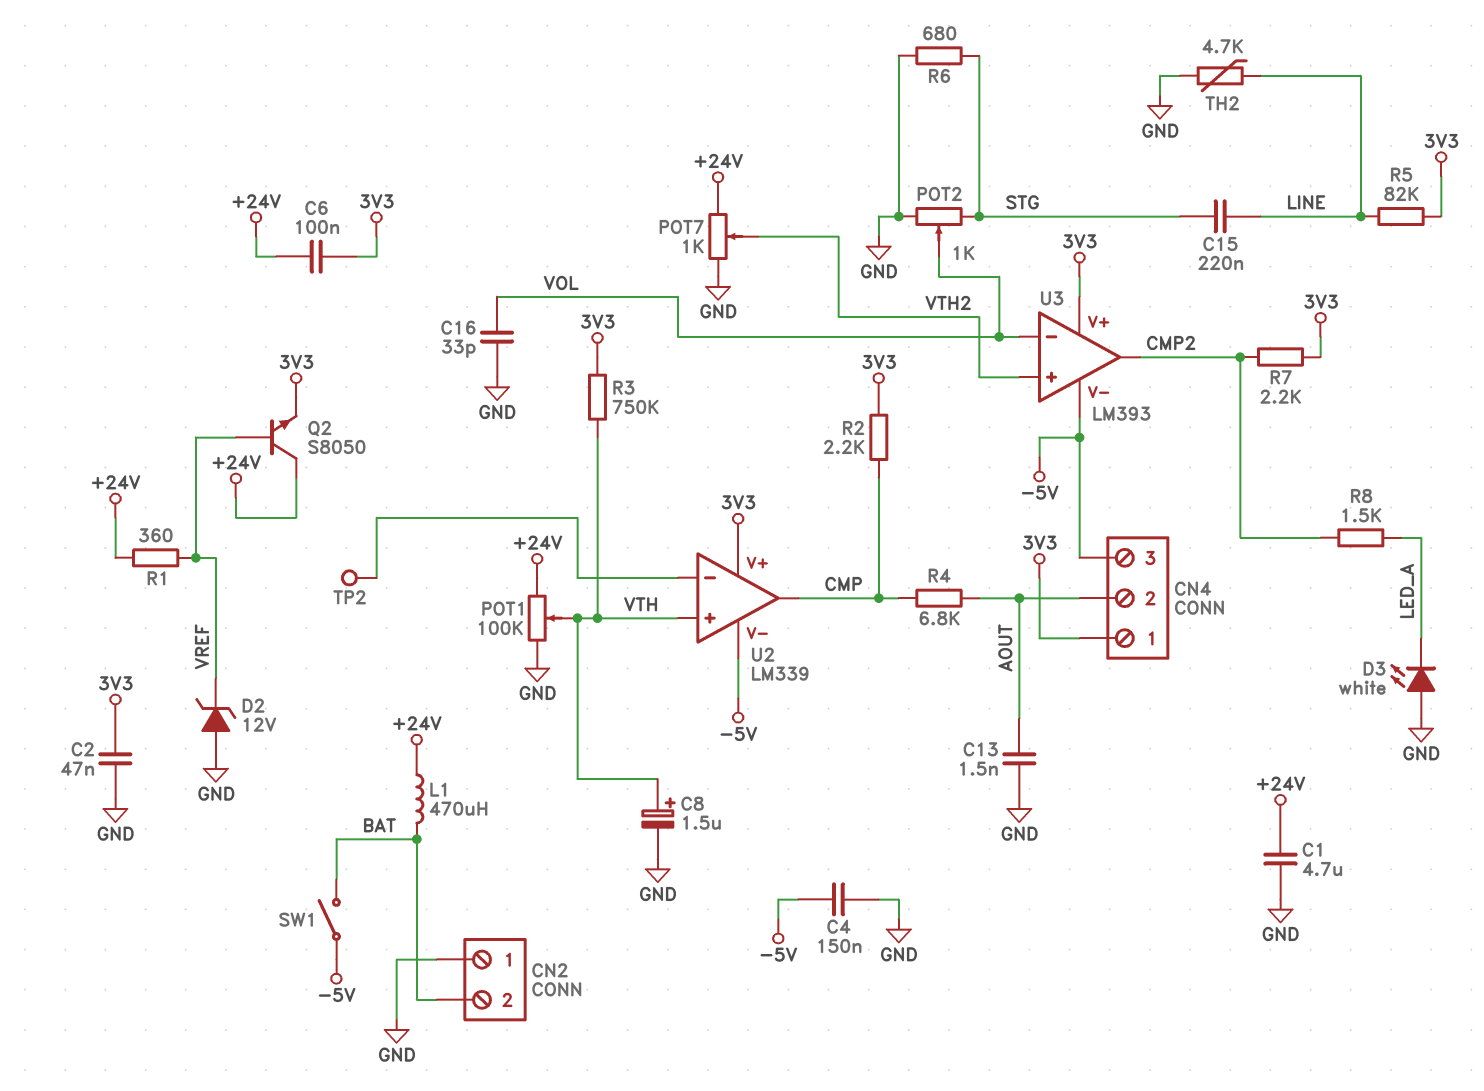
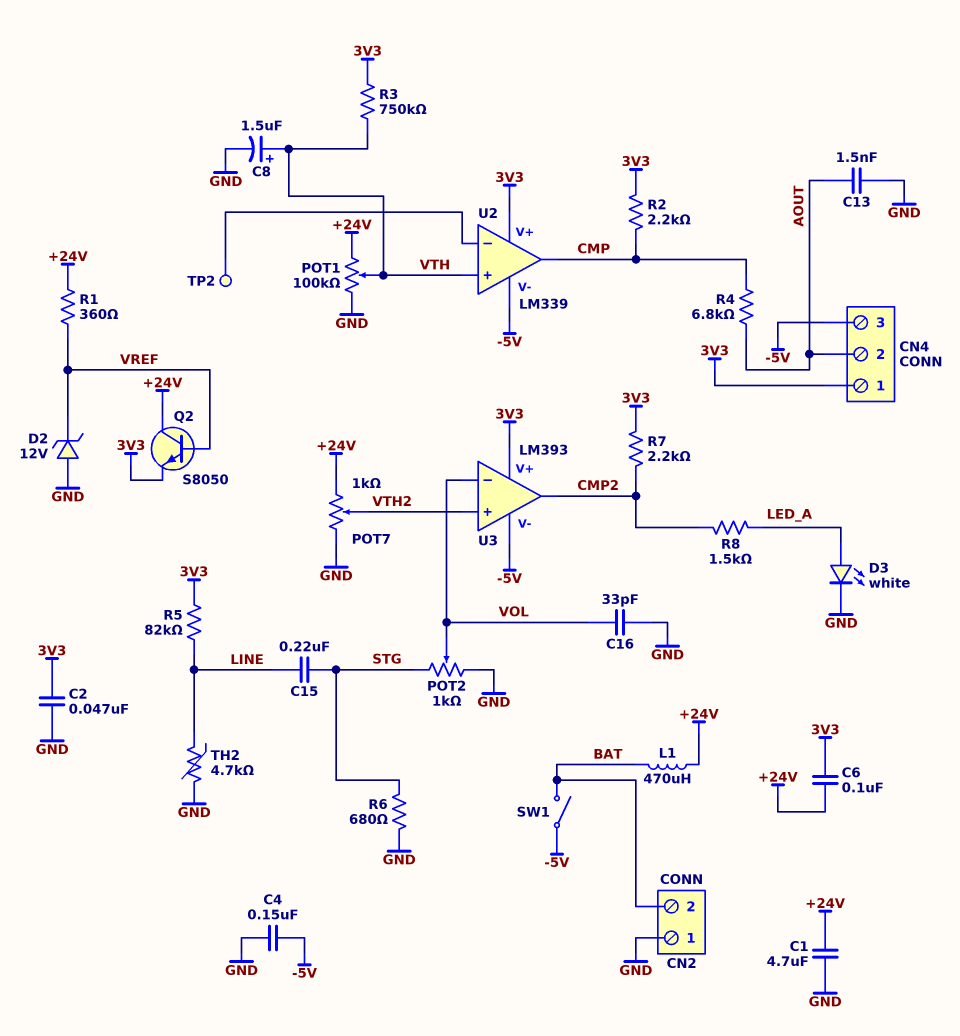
D3: LED white (A GND, K LED_A) -> LED white (A LED_A, K GND)

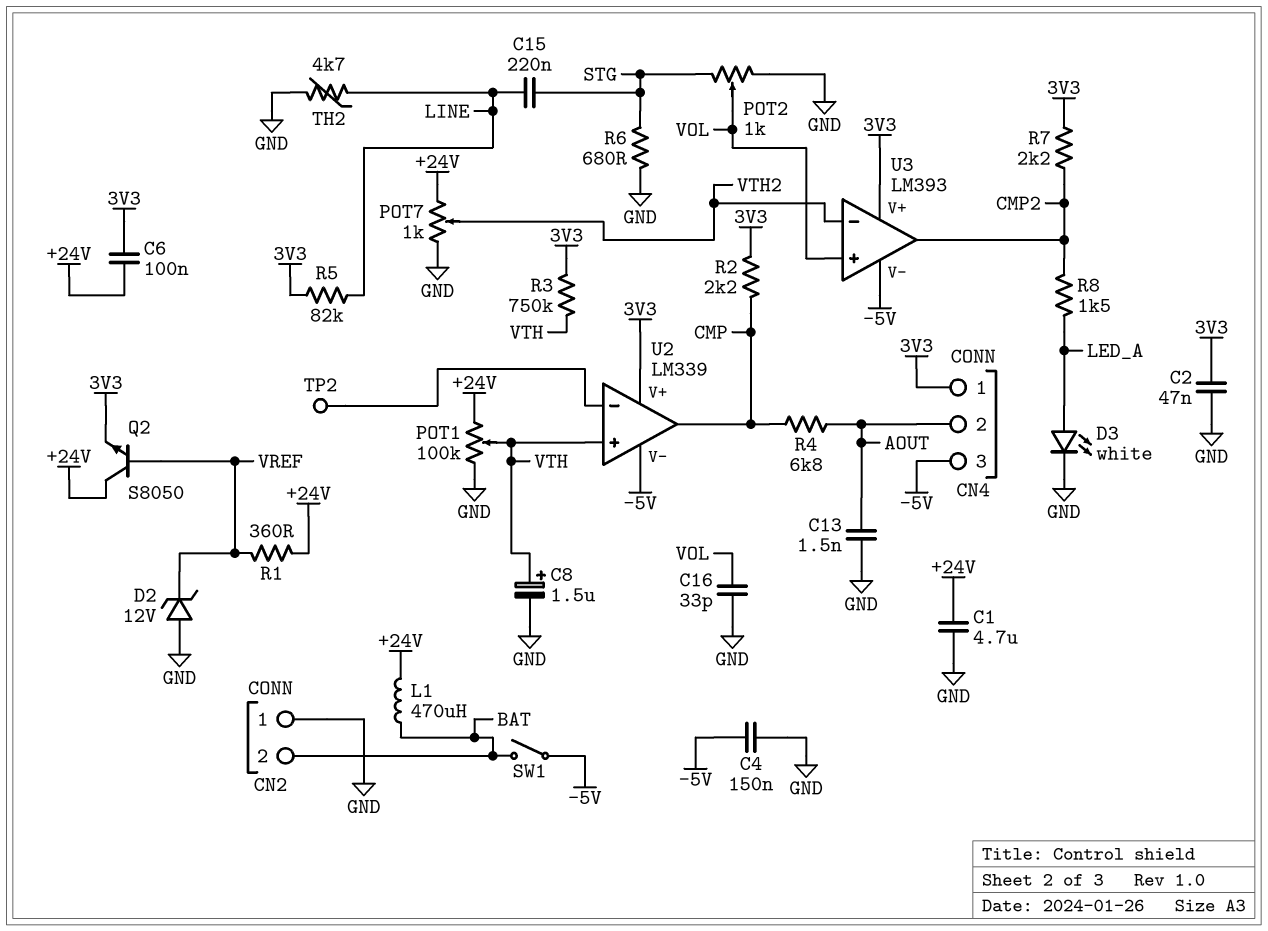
U3 pin in+: VTH2 -> VOL
U3 pin in-: VOL -> VTH2

